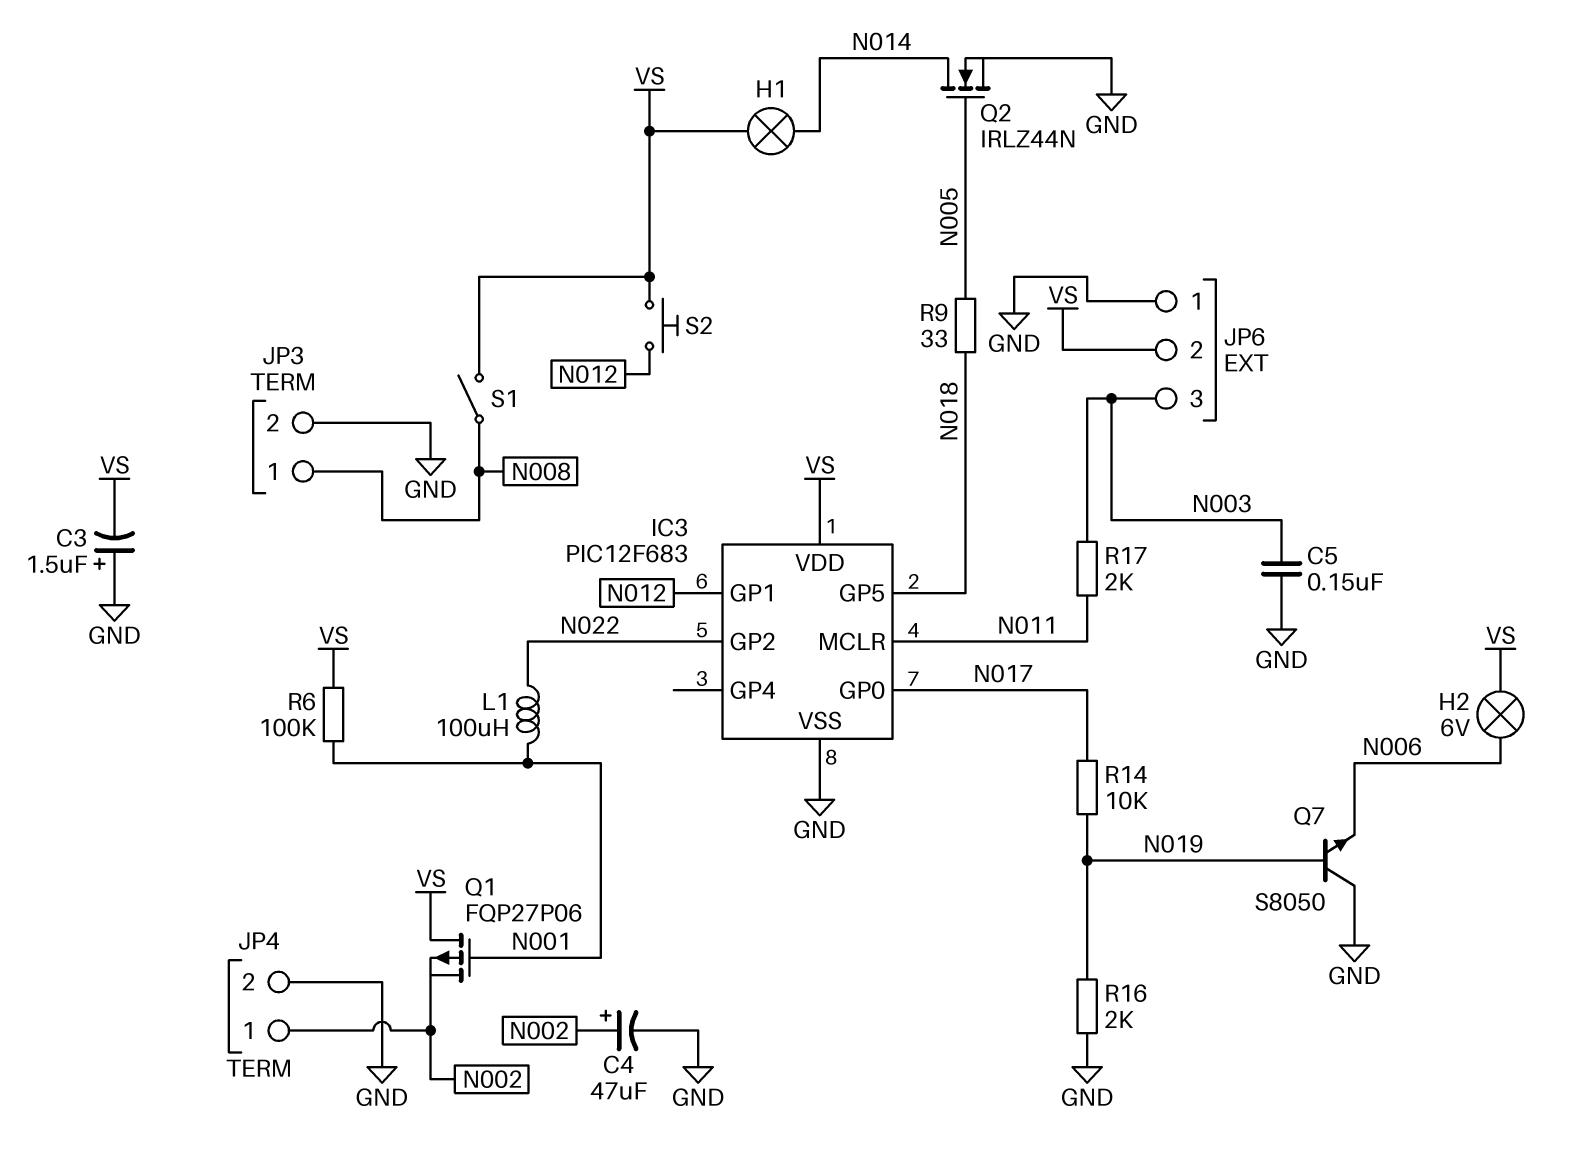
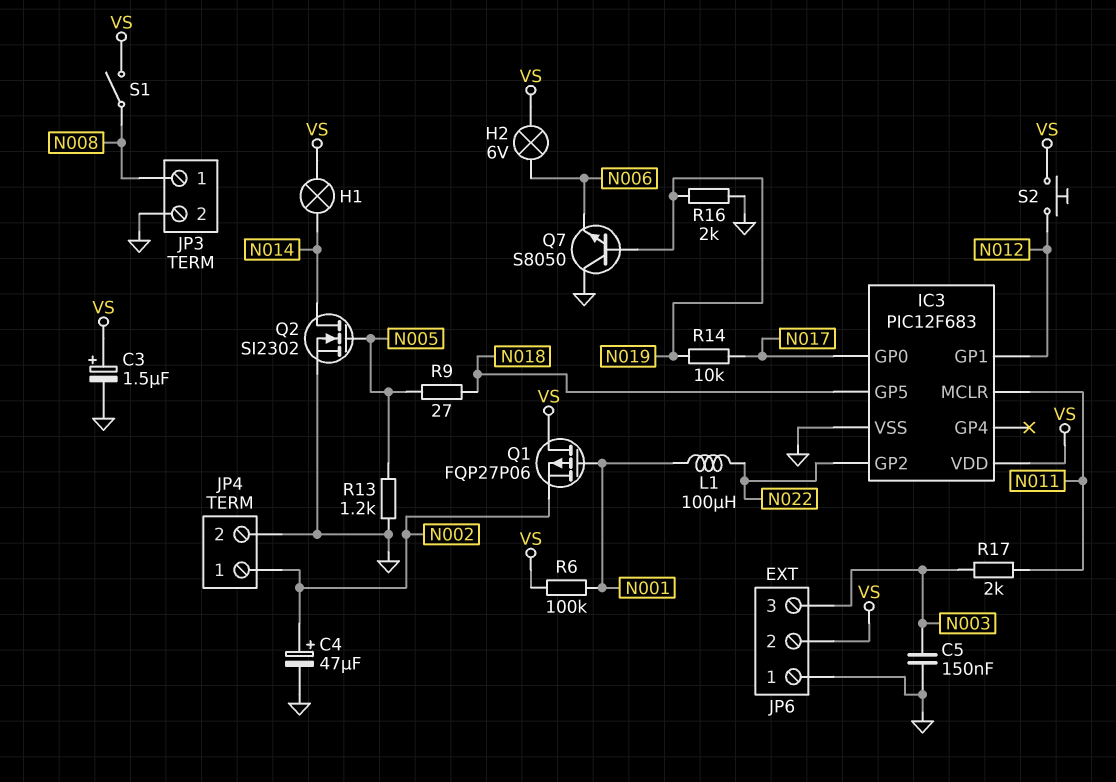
C3: 1.5uF (plus GND, minus VS) -> 1.5uF (plus VS, minus GND)
Q2: NMOS IRLZ44N (G N005, D N014, S GND) -> NMOS SI2302 (G N005, D N014, S GND)
R9: 33 (N005, N018) -> 27 (N005, N018)
R13: none -> 1.2k (GND, N005)

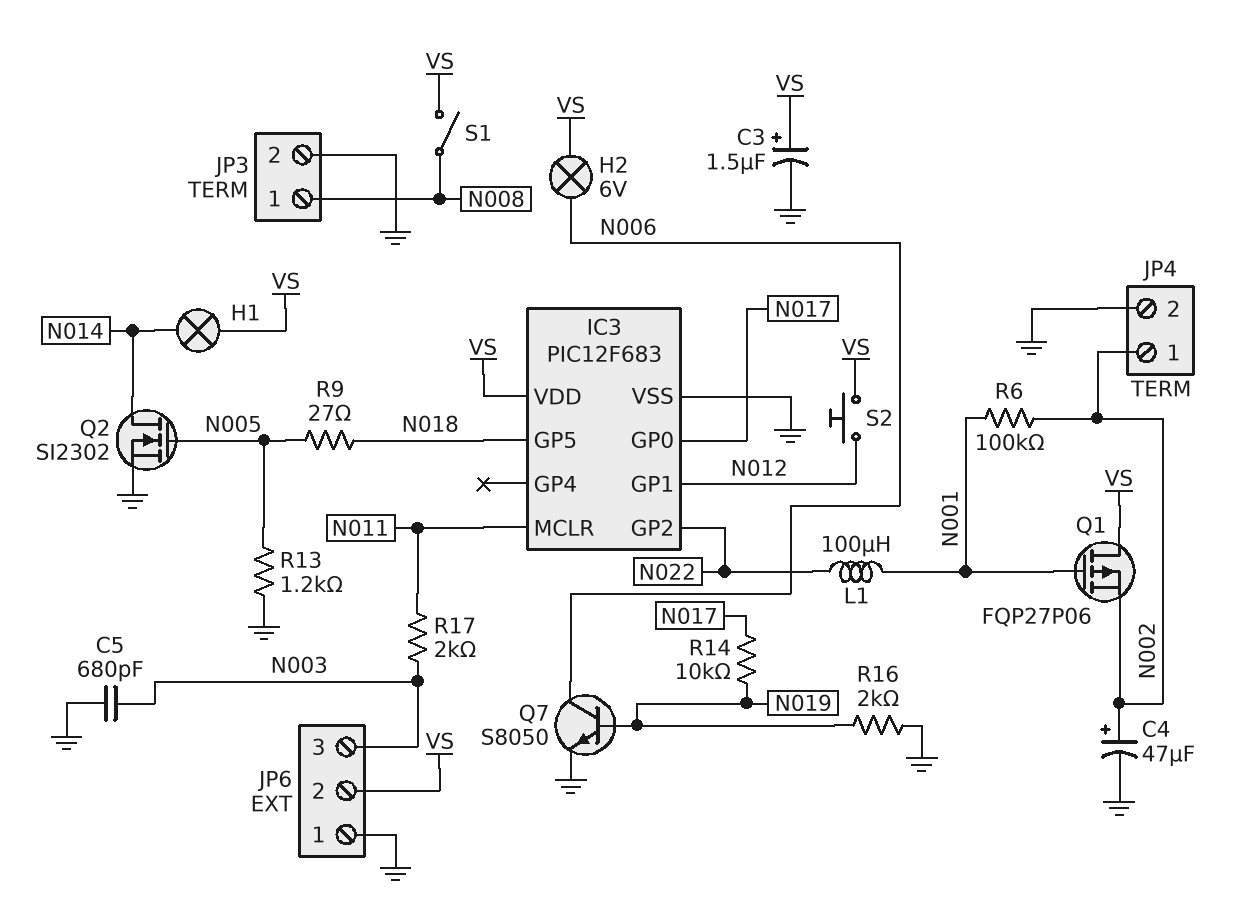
C5: 150nF (GND, N003) -> 680pF (GND, N003)
Q7: NPN S8050 (B N019, C GND, E N006) -> NPN S8050 (B N019, C N006, E GND)
R6: 100k (N001, VS) -> 100k (N001, N002)

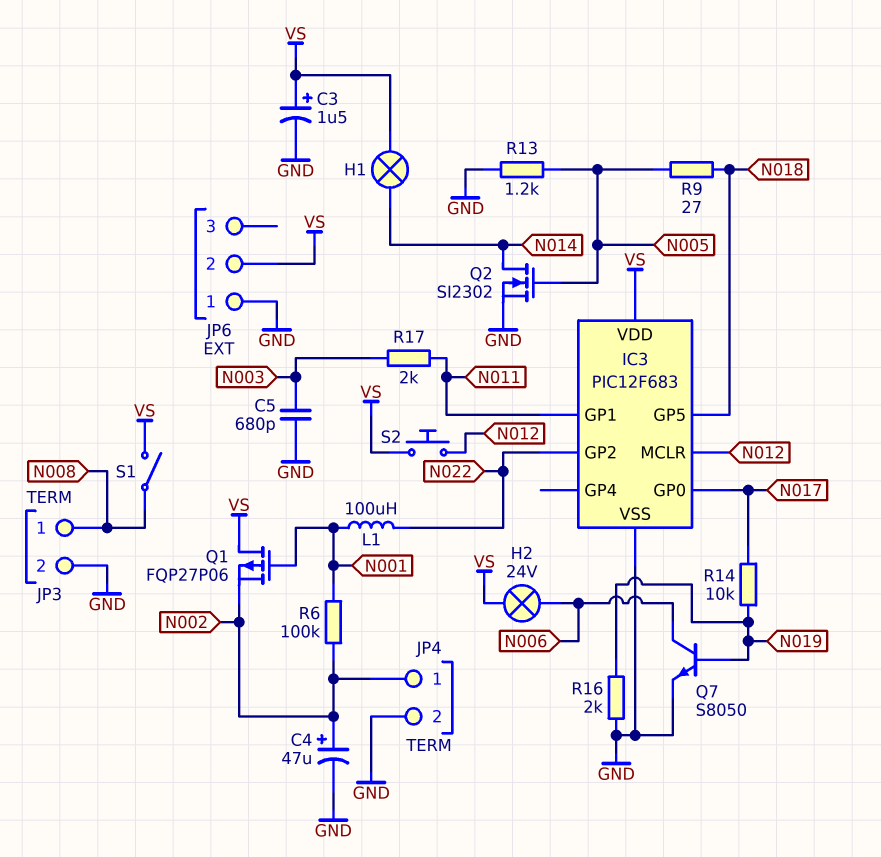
H2: lamp 6V (N006, VS) -> lamp 24V (N006, VS)
IC3 pin GP1: N012 -> N011
IC3 pin MCLR: N011 -> N012
JP6 pin 3: N003 -> none

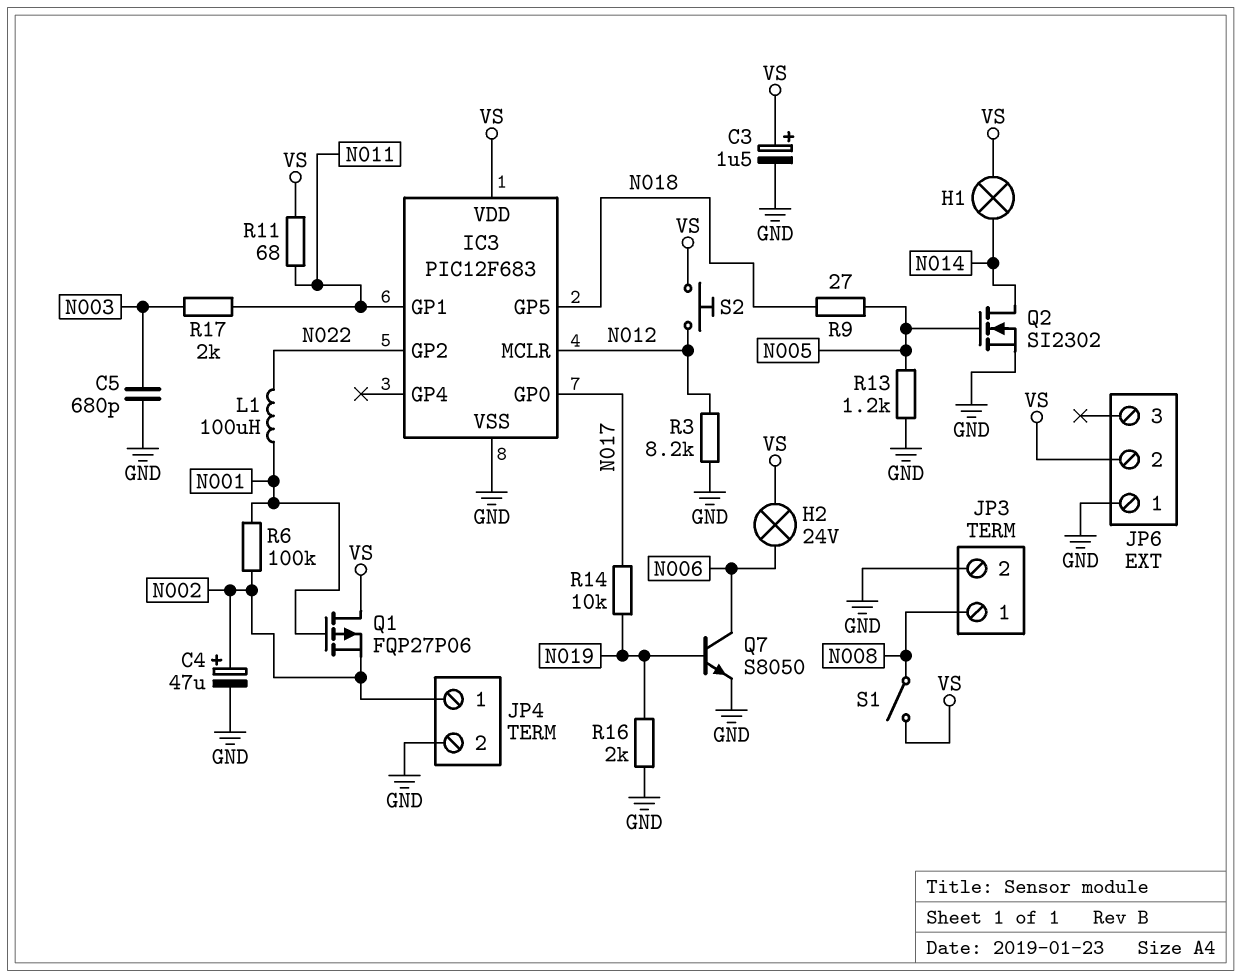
R3: none -> 8.2k (GND, N012)
R11: none -> 68 (N011, VS)

